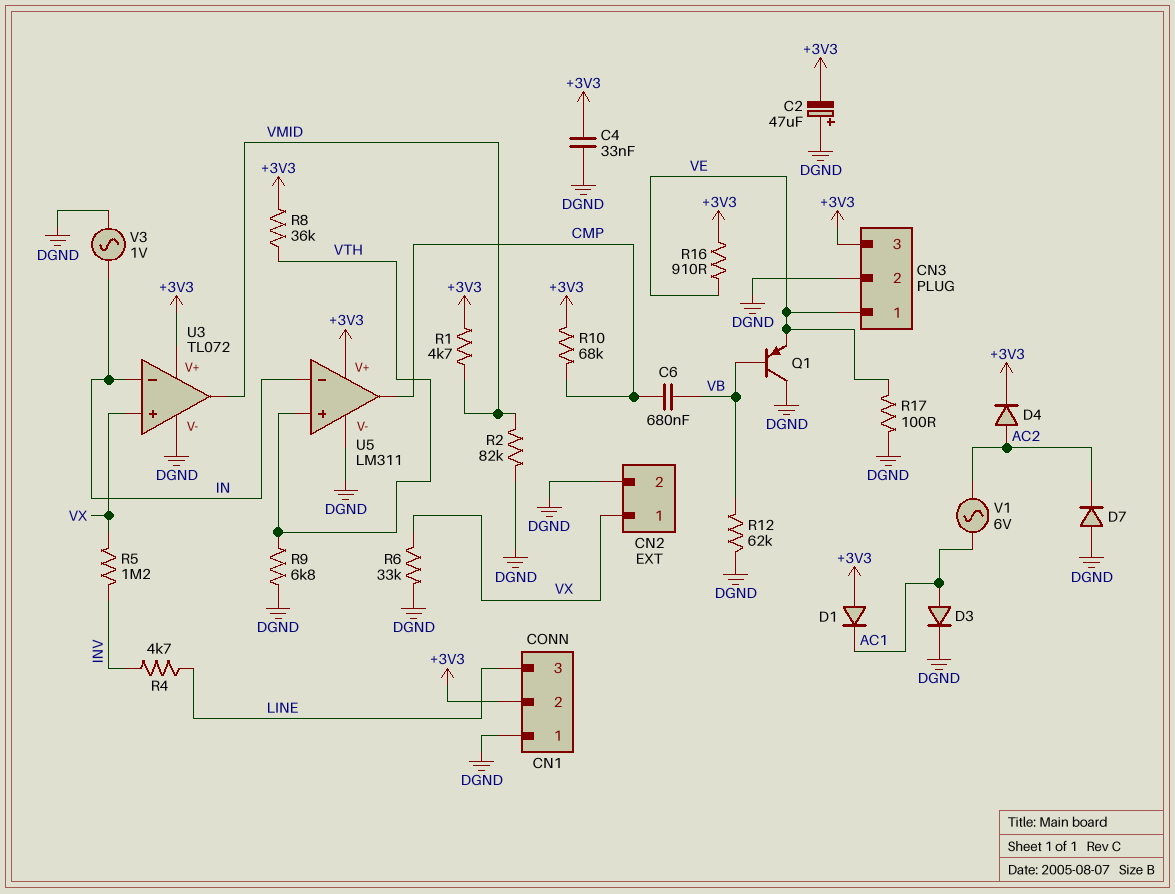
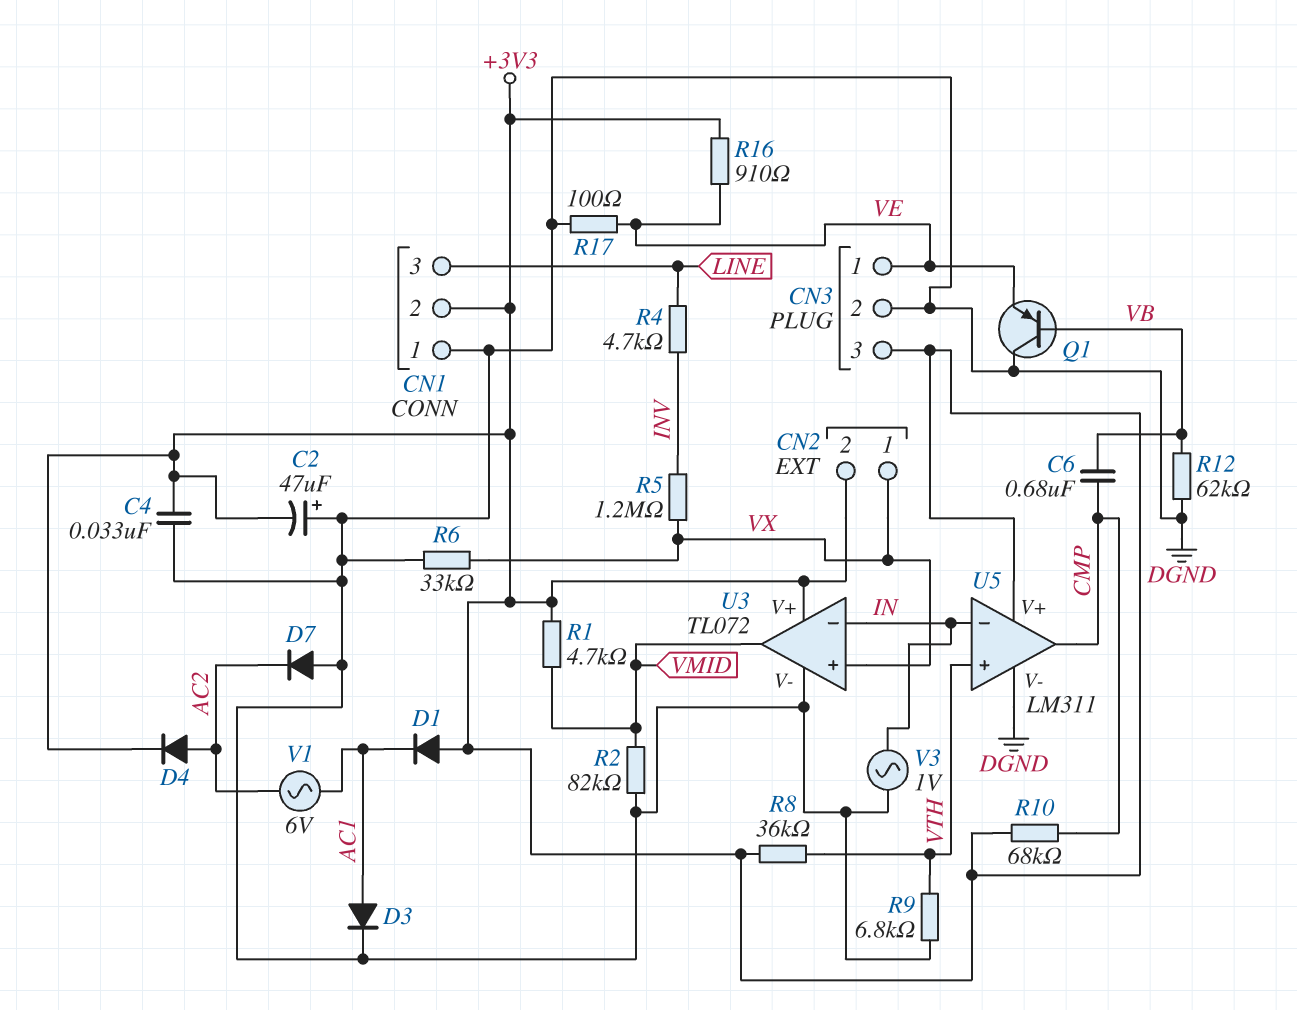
CN2 pin 2: DGND -> +3V3

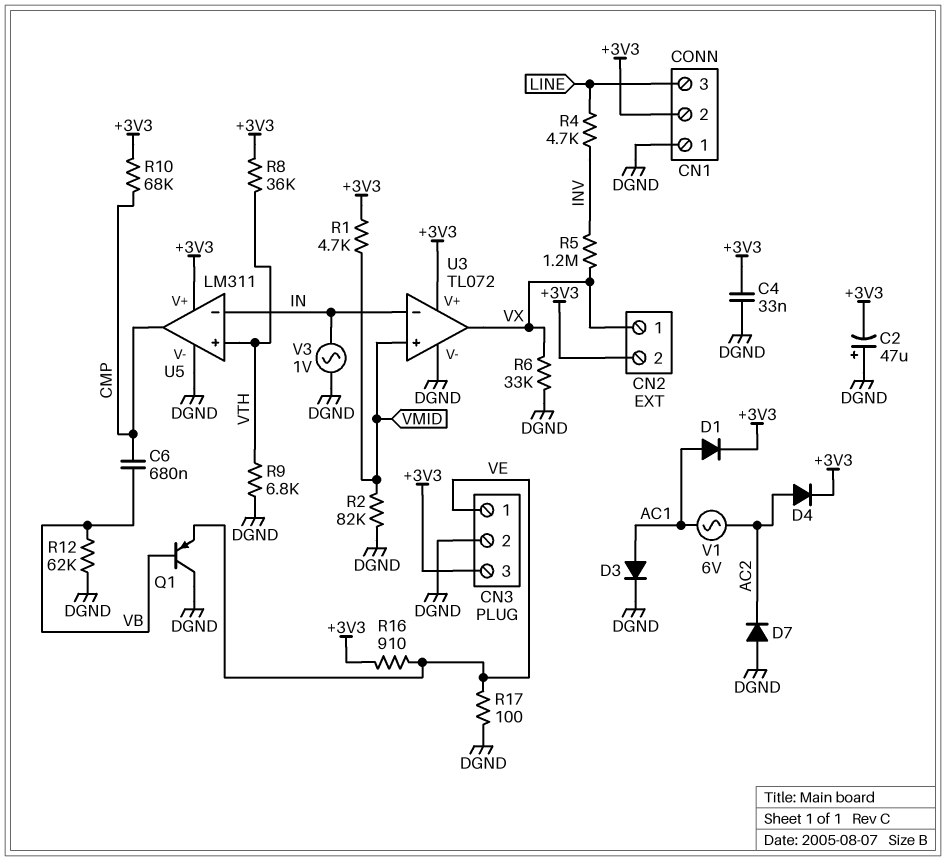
D1: diode (A +3V3, K AC1) -> diode (A AC1, K +3V3)
U3 pin in+: VX -> VMID
U3 pin out: VMID -> VX

